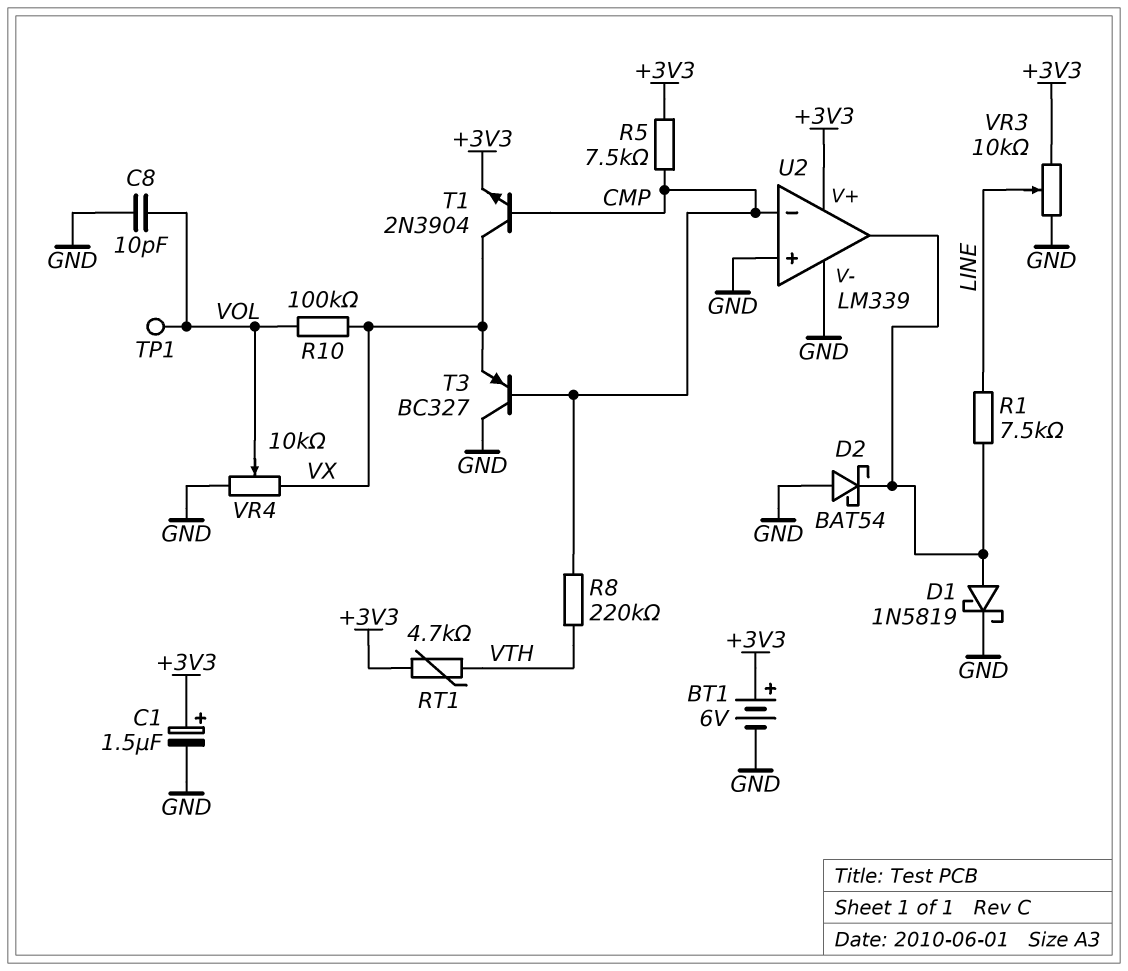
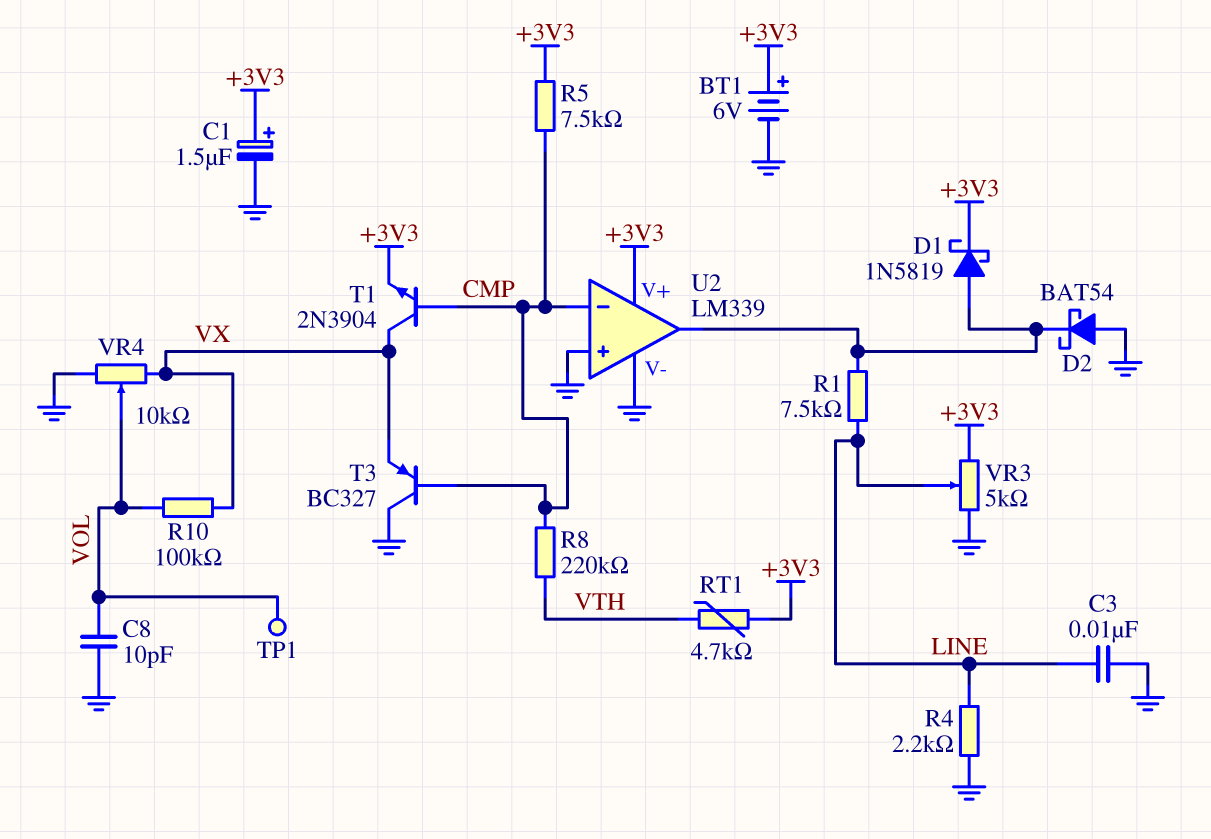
C3: none -> 10nF (GND, LINE)
D1: schottky 1N5819 (A U2/out, K GND) -> schottky 1N5819 (A U2/out, K +3V3)
R4: none -> 2.2k (GND, LINE)
VR3: 10k (+3V3, GND, wiper LINE) -> 5k (+3V3, GND, wiper LINE)

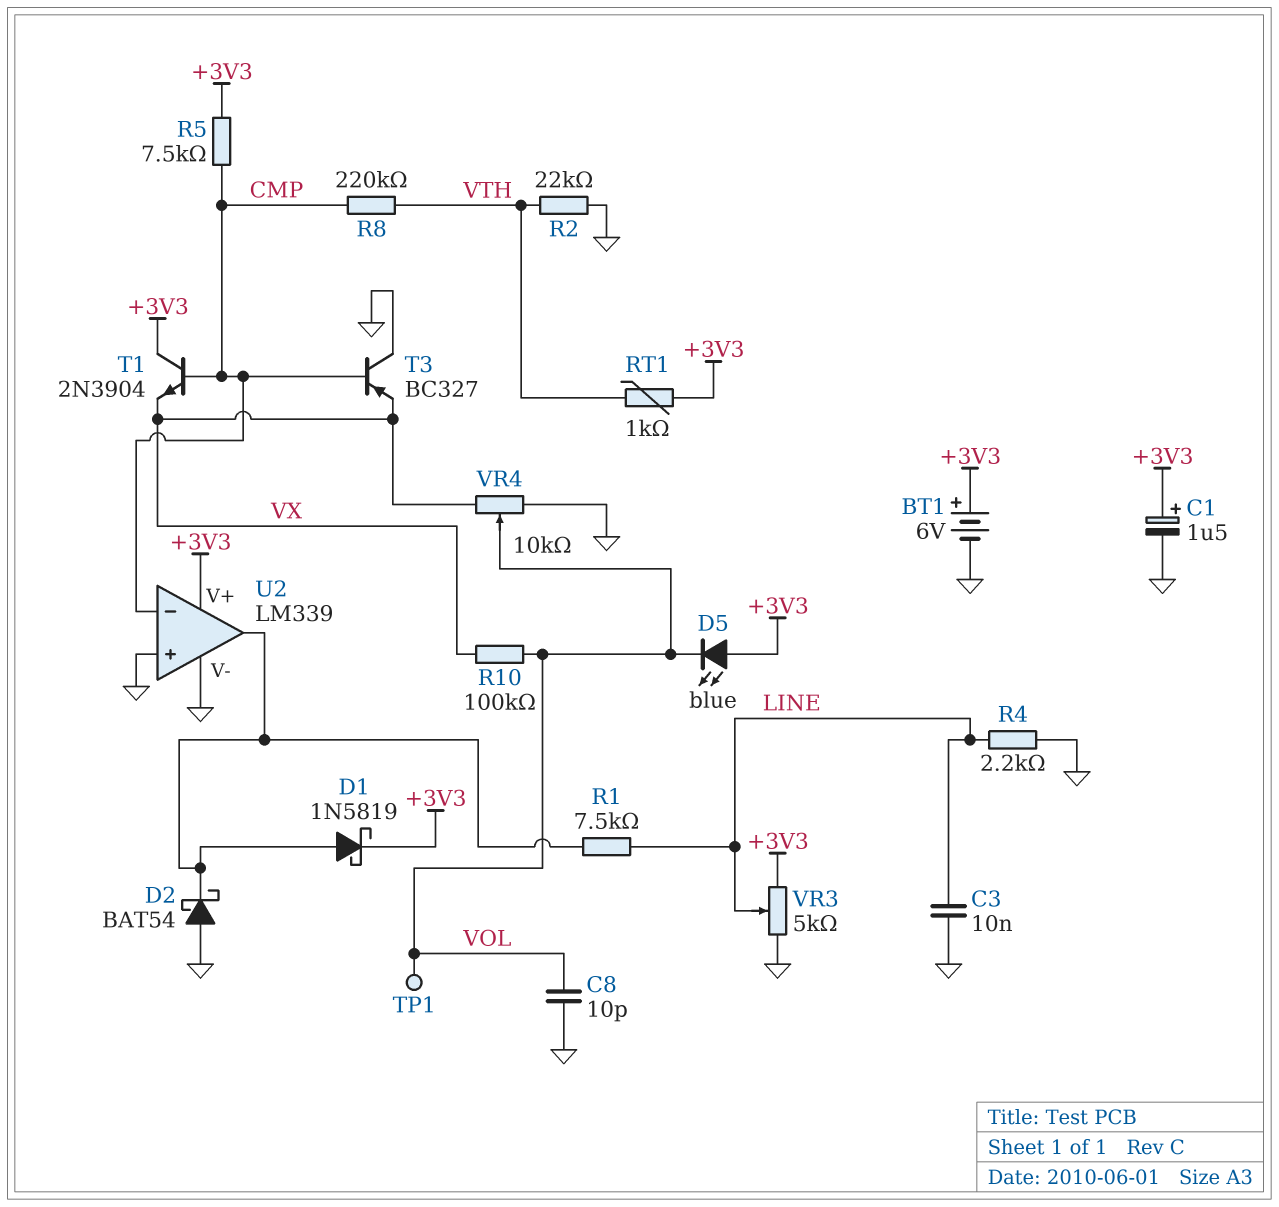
D5: none -> LED blue (A +3V3, K VOL)
R2: none -> 22k (GND, VTH)
RT1: 4.7k (+3V3, VTH) -> 1k (+3V3, VTH)
T1: NPN 2N3904 (B CMP, C VX, E +3V3) -> NPN 2N3904 (B CMP, C +3V3, E VX)

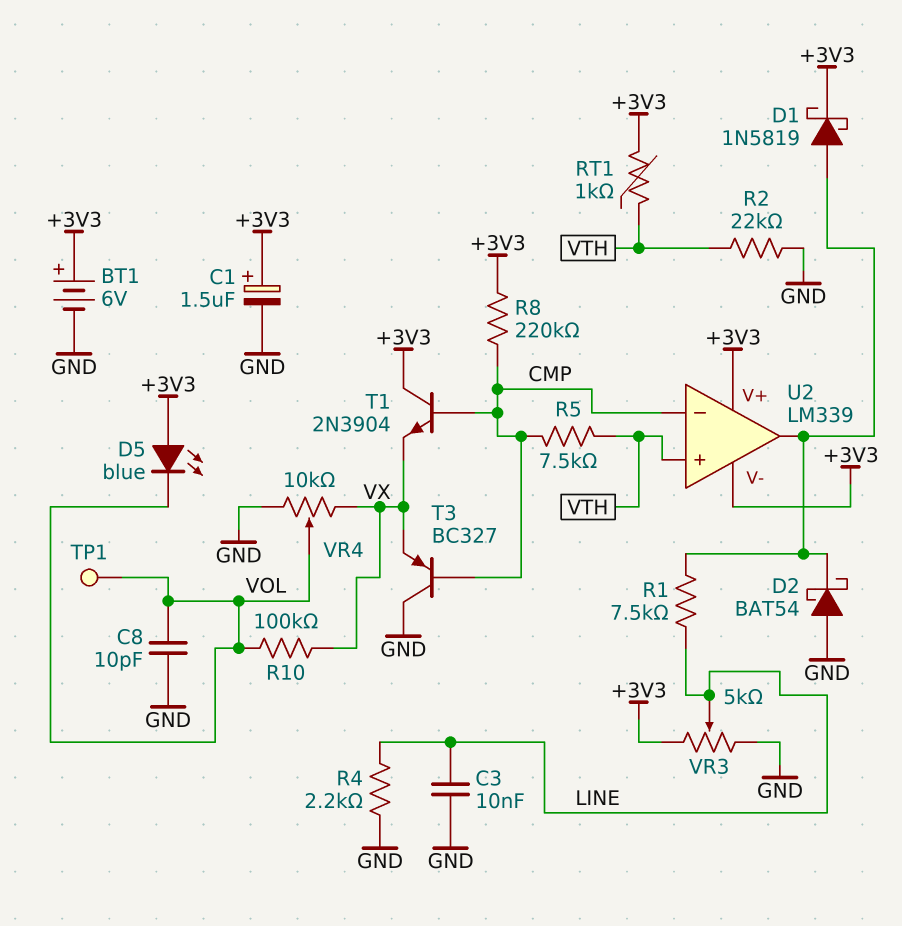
R5: 7.5k (+3V3, CMP) -> 7.5k (CMP, VTH)
R8: 220k (CMP, VTH) -> 220k (+3V3, CMP)
U2 pin V-: GND -> +3V3
U2 pin in+: GND -> VTH

